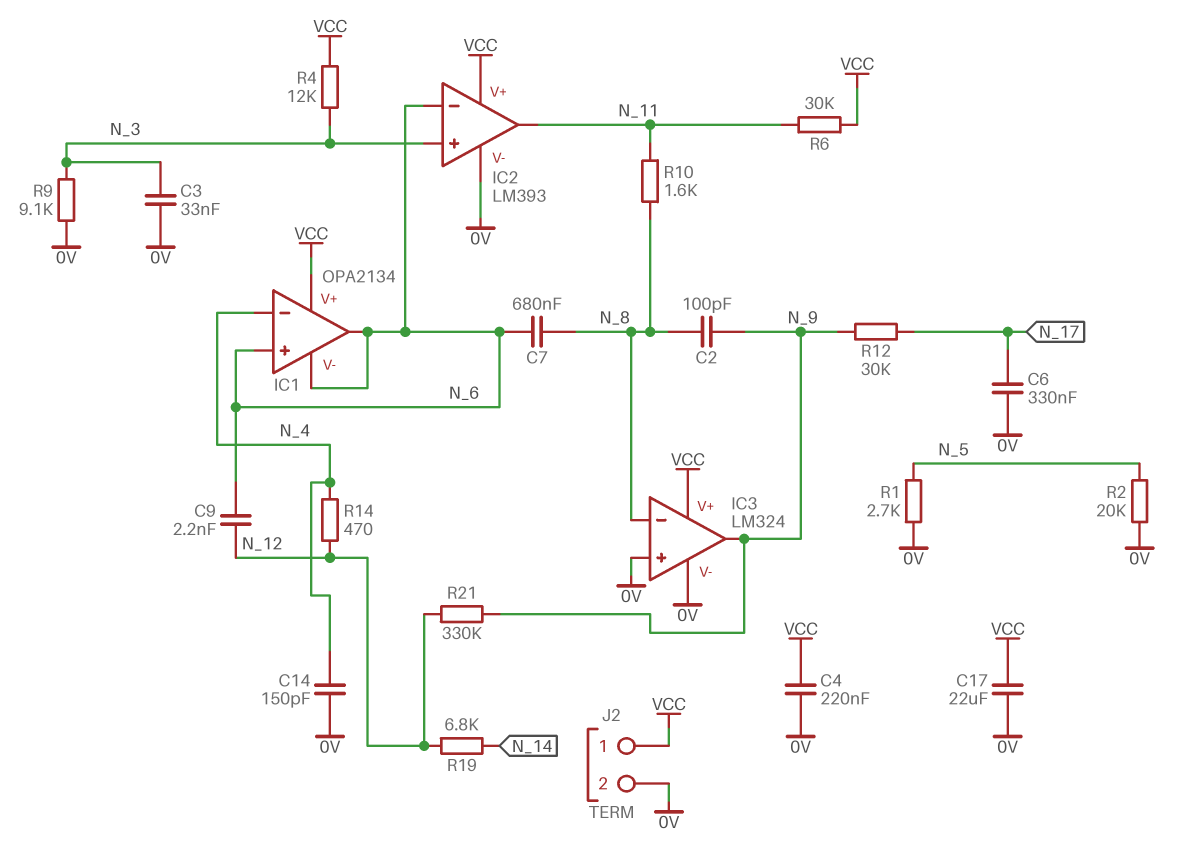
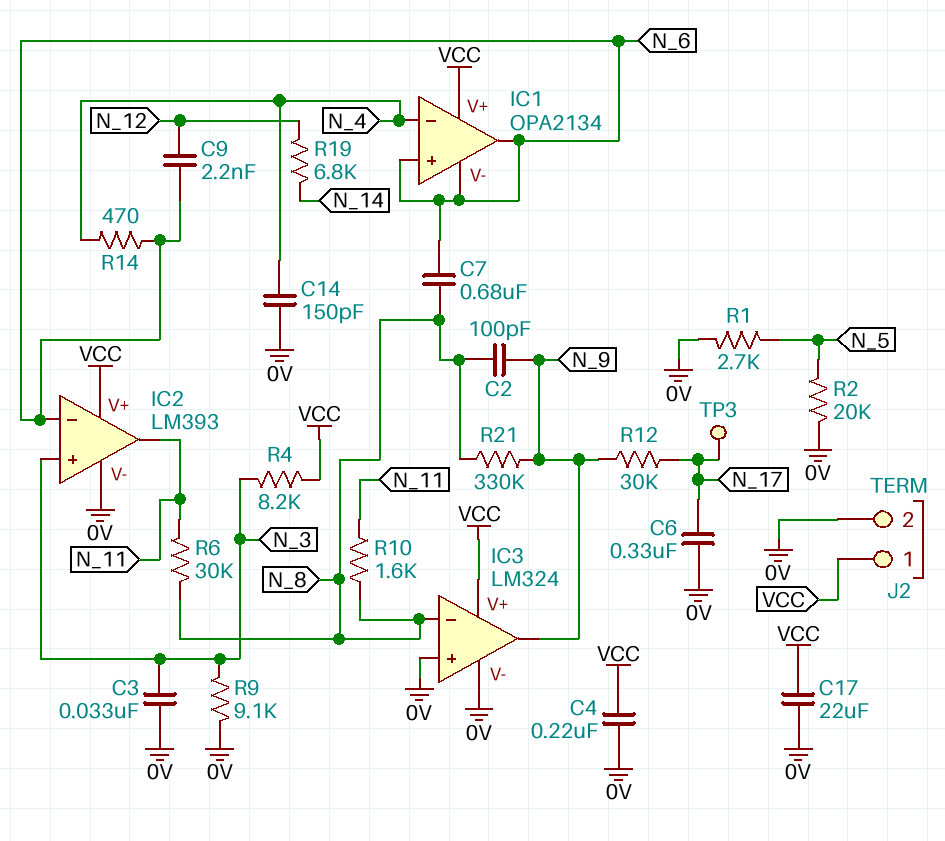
R4: 12k (N_3, VCC) -> 8.2k (N_3, VCC)
R6: 30k (N_11, VCC) -> 30k (N_8, N_11)
R14: 470 (N_4, N_12) -> 470 (N_4, N_6)
R21: 330k (N_9, N_12) -> 330k (N_8, N_9)
TP3: none -> test point (N_17)

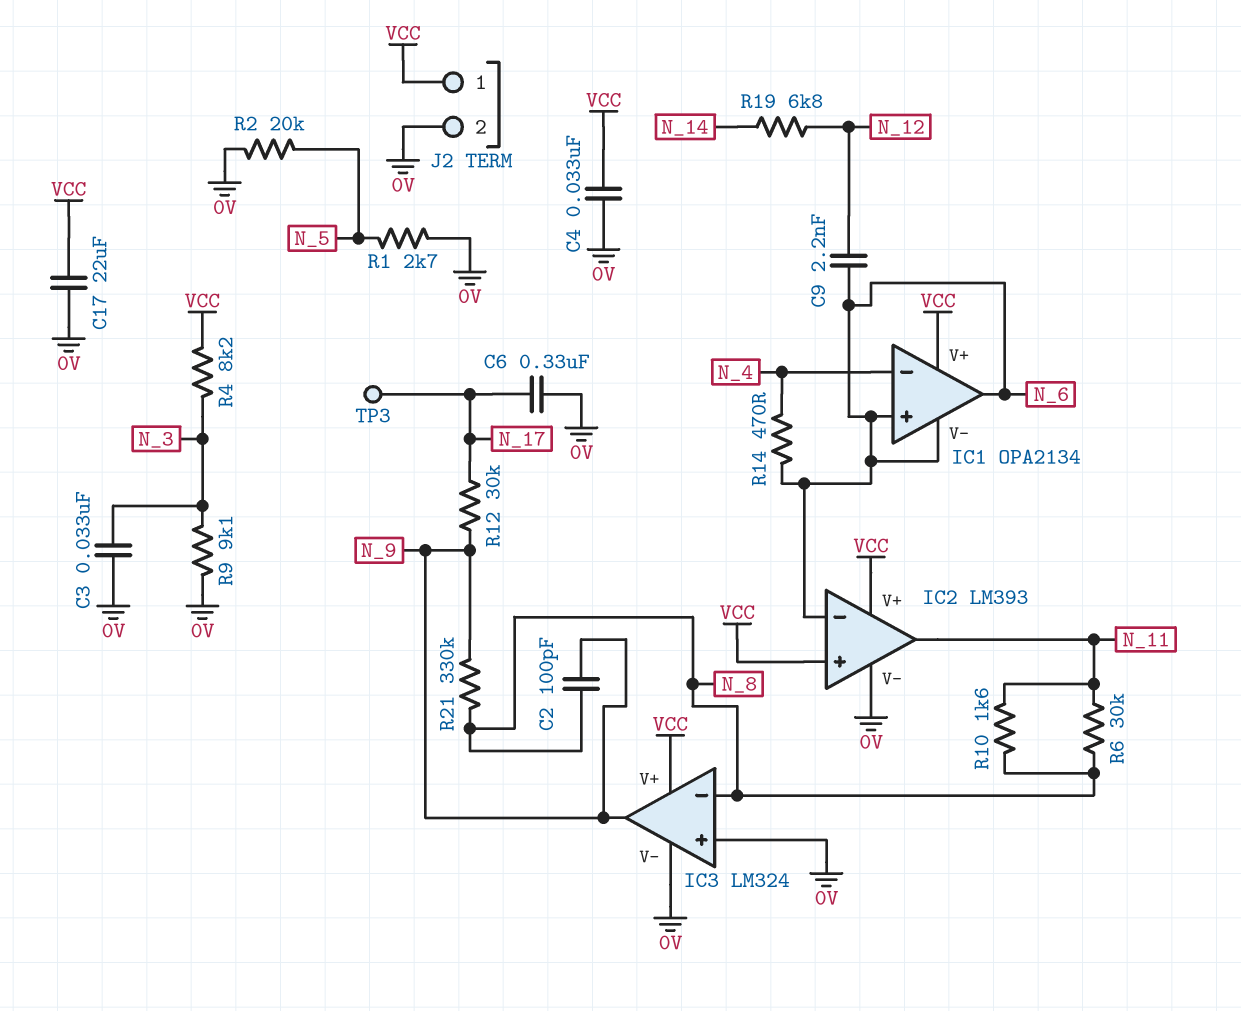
C4: 220nF (0V, VCC) -> 33nF (0V, VCC)
C7: 680nF (N_6, N_8) -> none
C14: 150pF (0V, N_4) -> none
IC2 pin in+: N_3 -> VCC

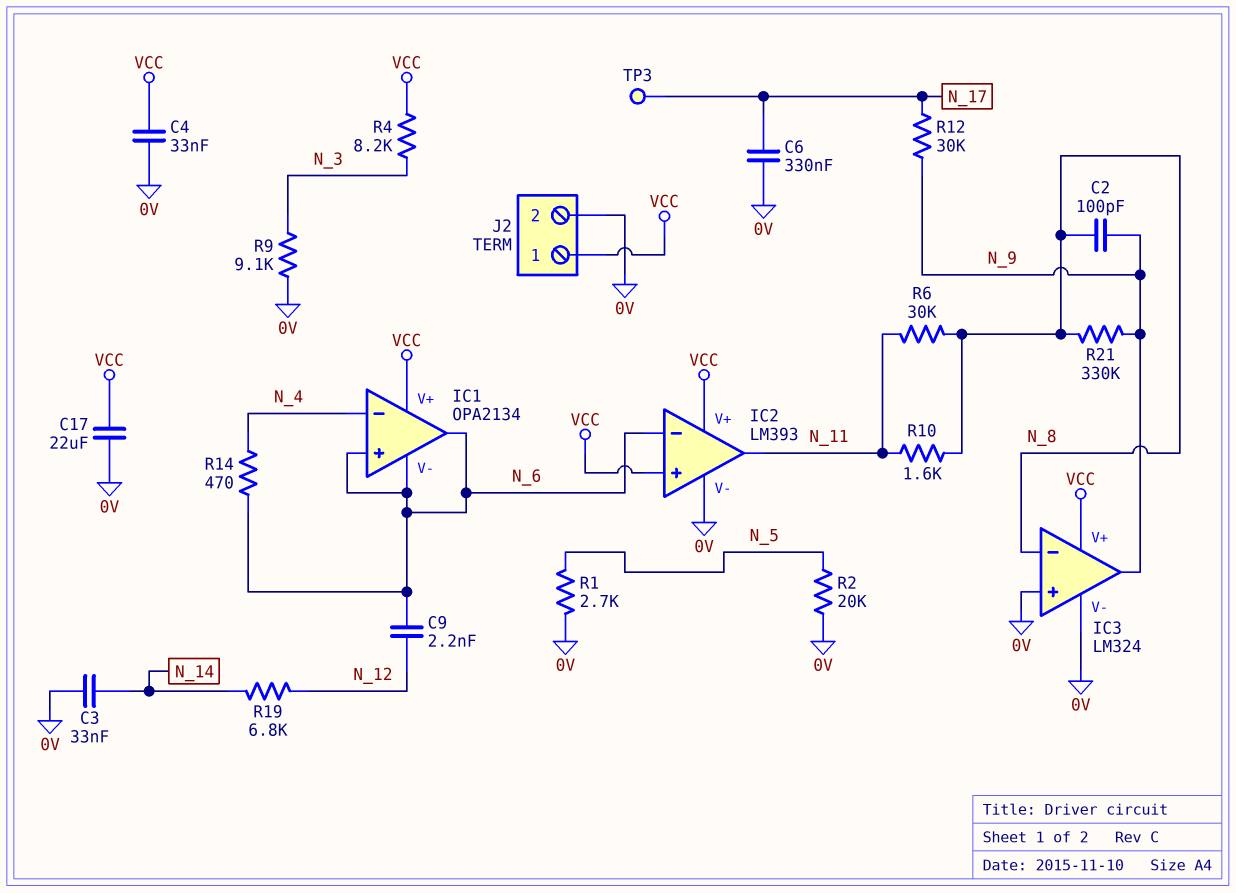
C3: 33nF (0V, N_3) -> 33nF (0V, N_14)

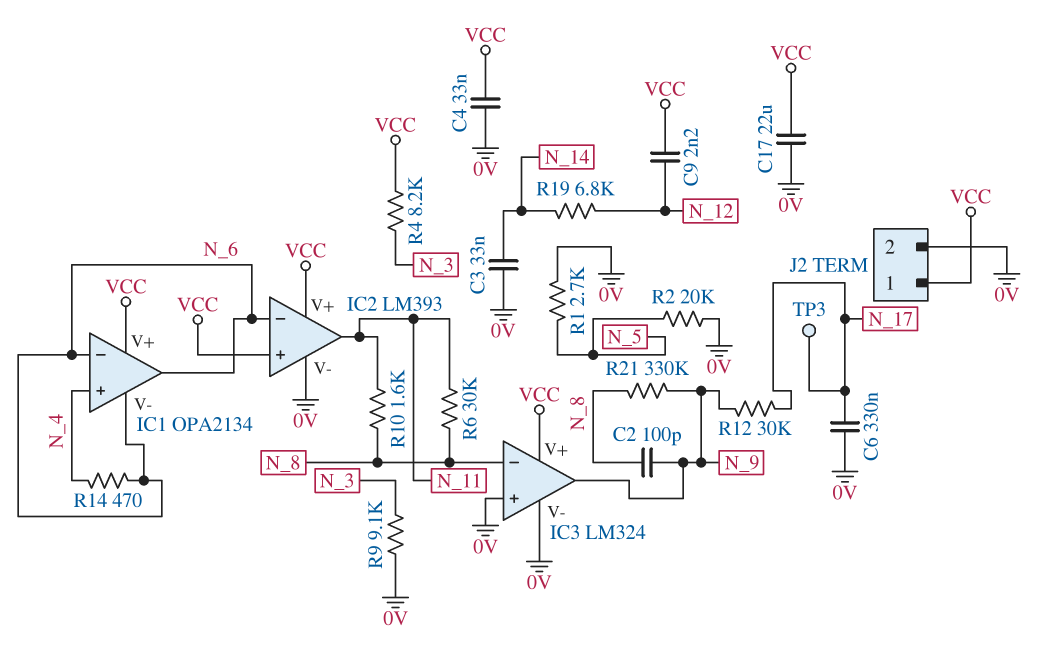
C9: 2.2nF (N_6, N_12) -> 2.2nF (N_12, VCC)
IC1 pin in+: N_6 -> N_4
IC1 pin in-: N_4 -> N_6

